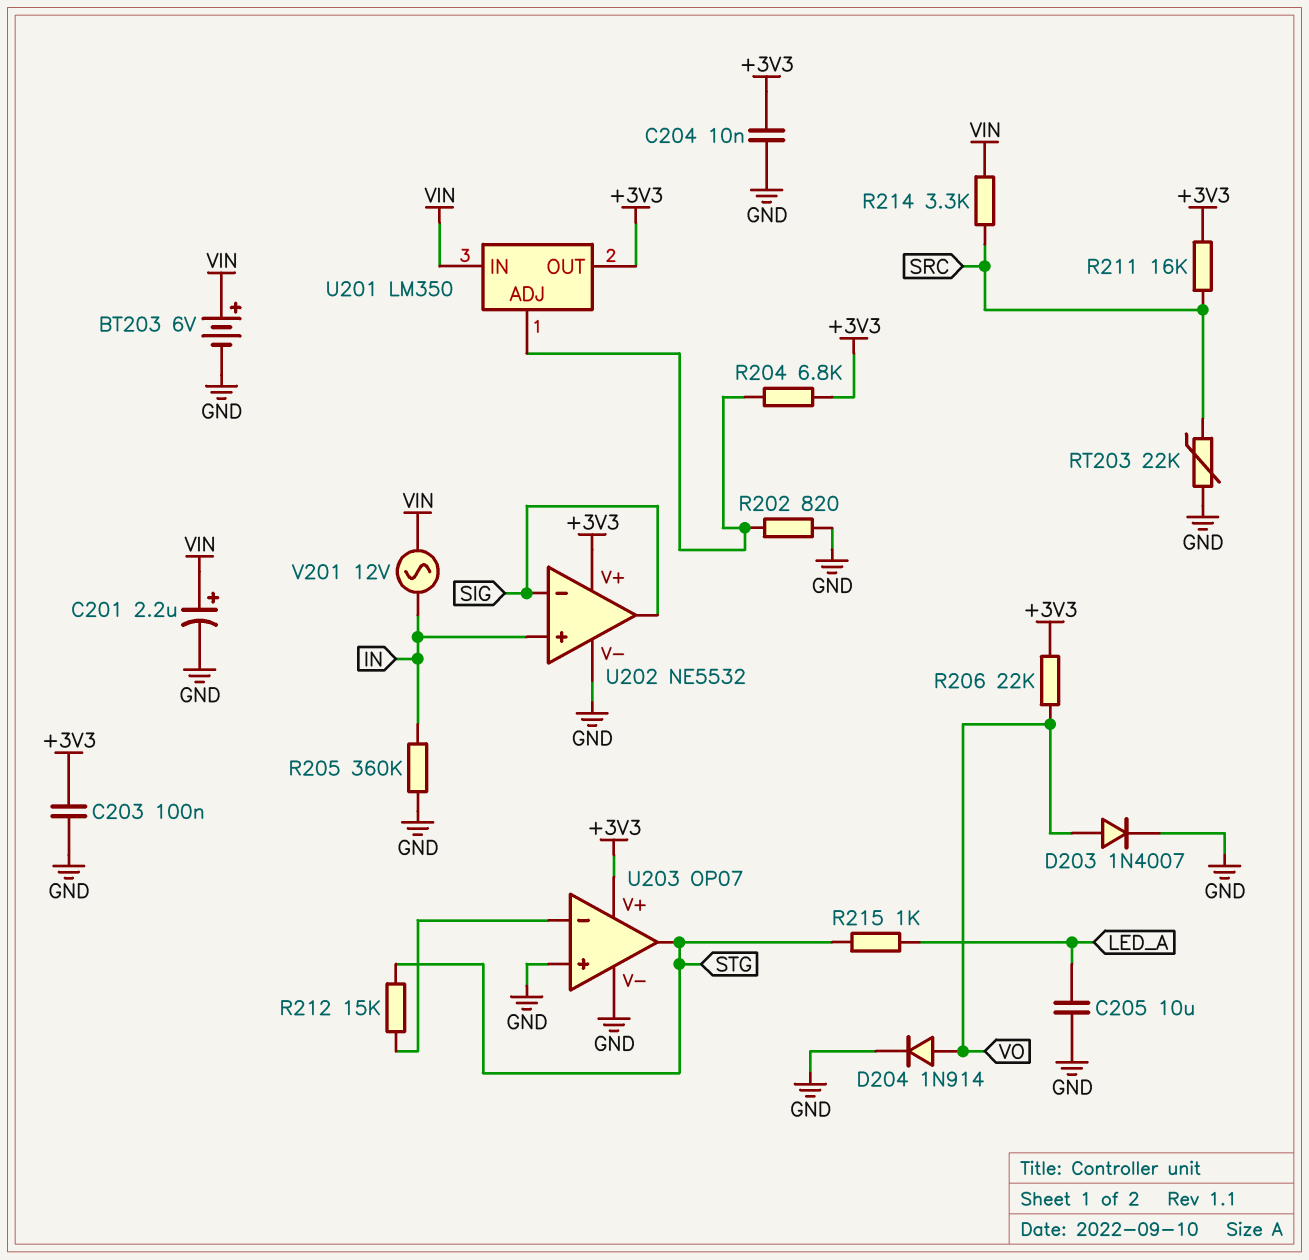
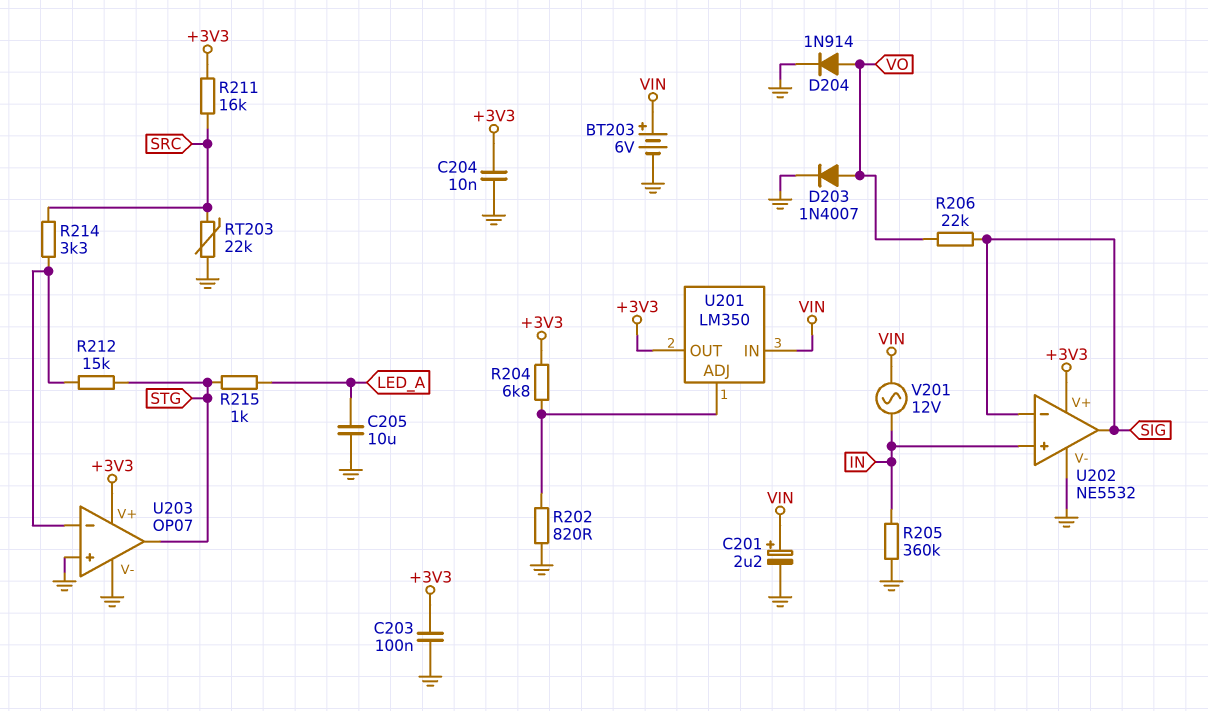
R206: 22k (+3V3, VO) -> 22k (SIG, VO)
R214: 3.3k (SRC, VIN) -> 3.3k (SRC, U203/in-)

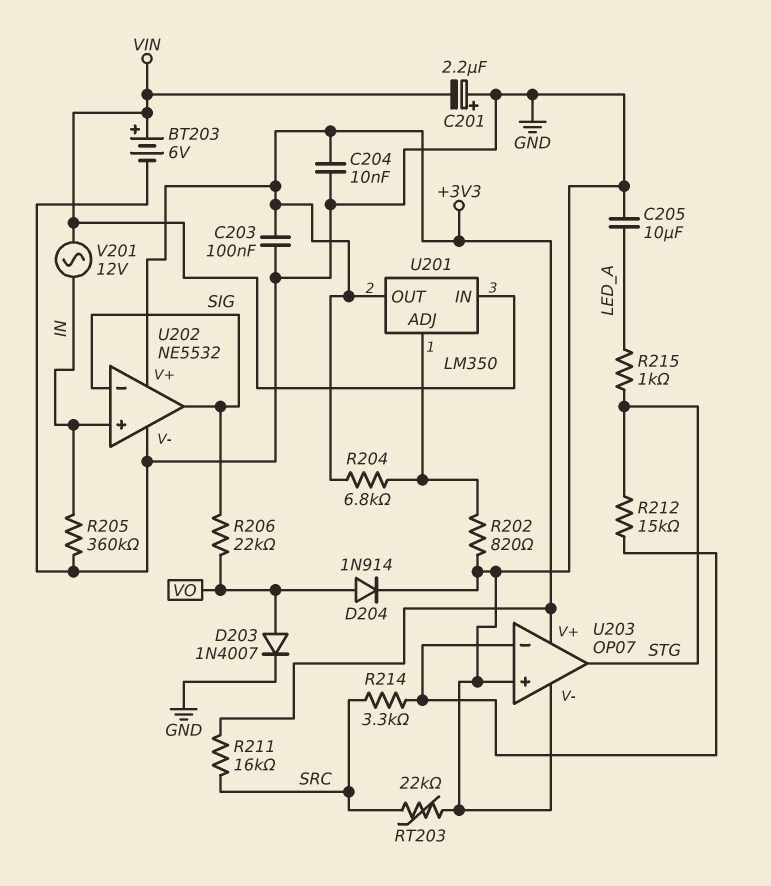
C201: 2.2uF (plus VIN, minus GND) -> 2.2uF (plus GND, minus VIN)

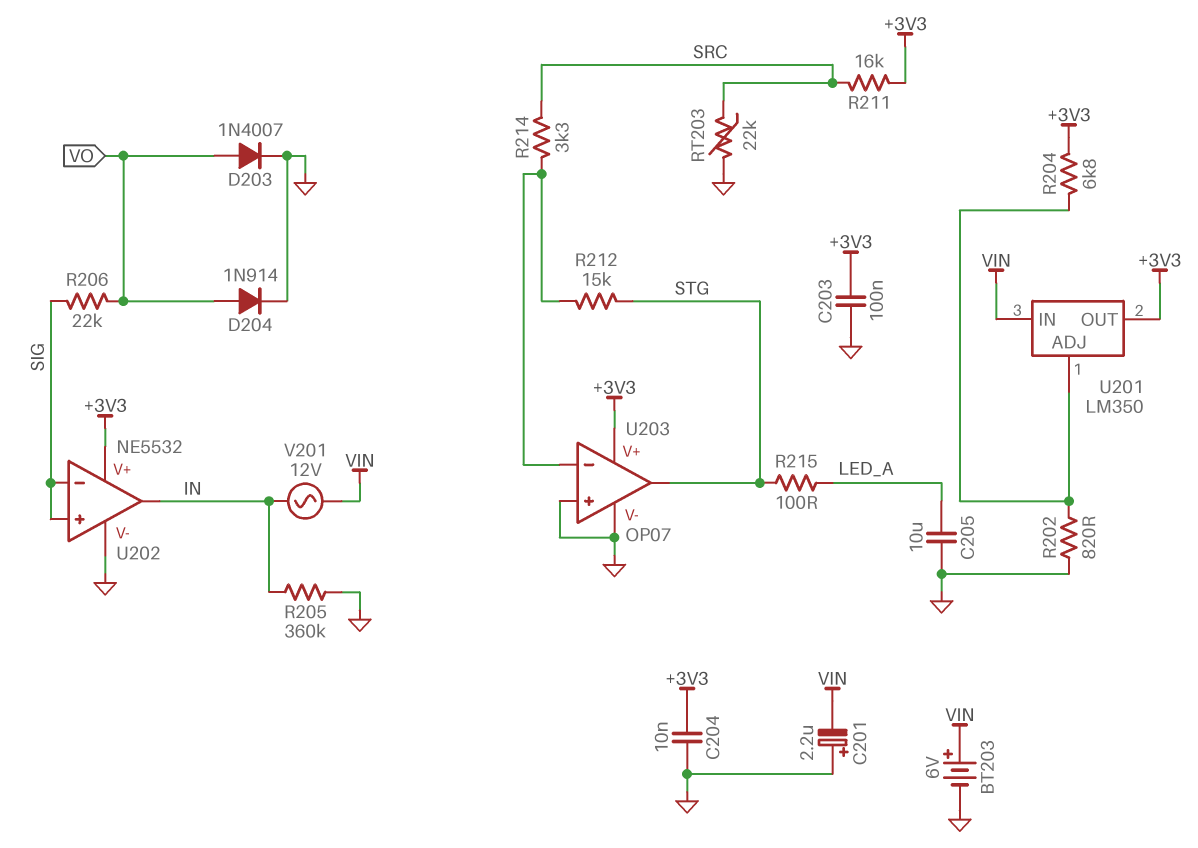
R215: 1k (LED_A, STG) -> 100 (LED_A, STG)
U202 pin in+: IN -> SIG
U202 pin out: SIG -> IN

